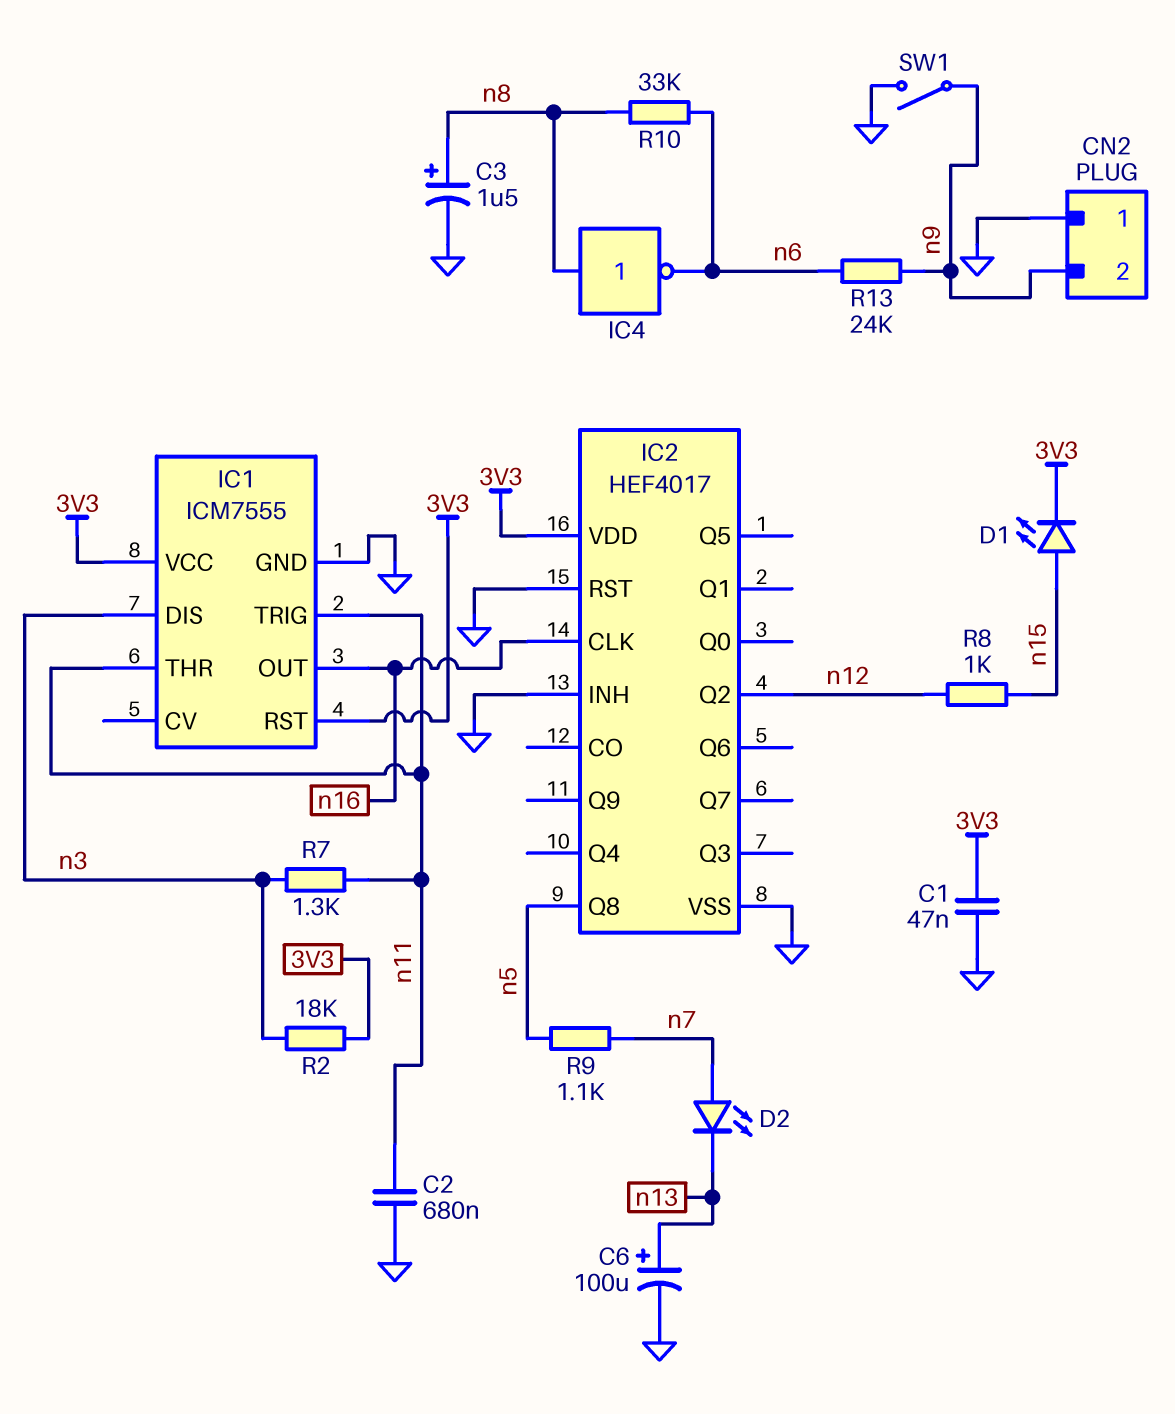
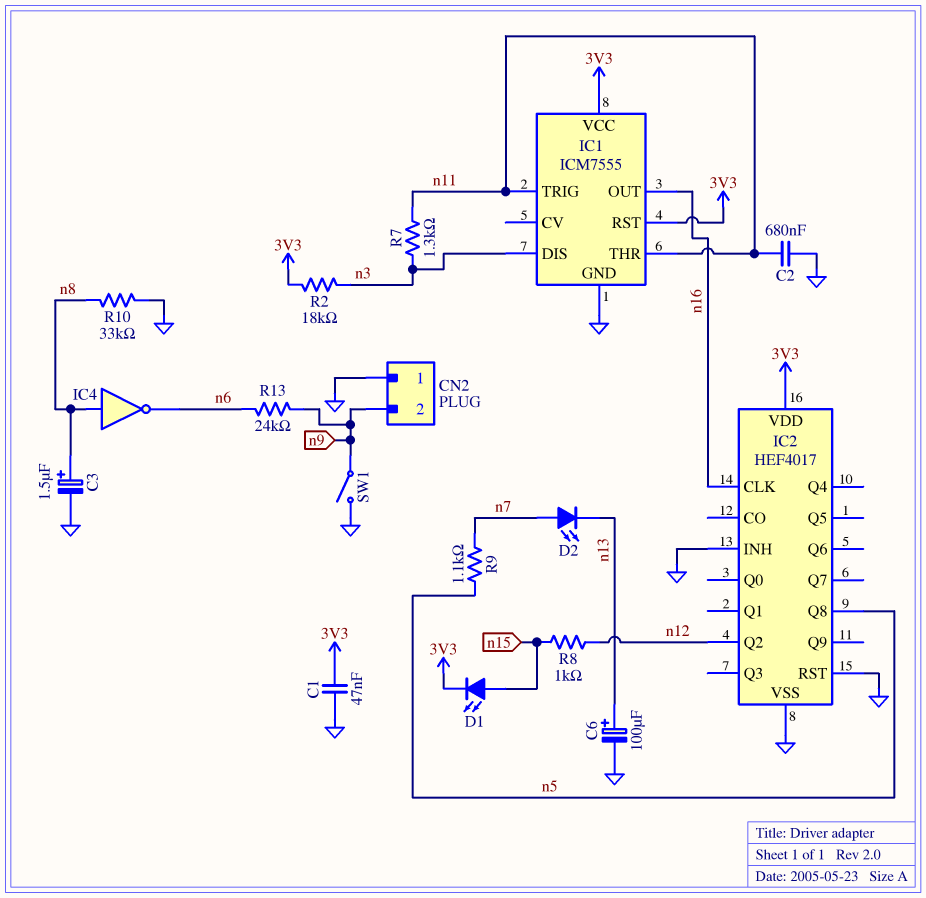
R10: 33k (n6, n8) -> 33k (GND, n8)

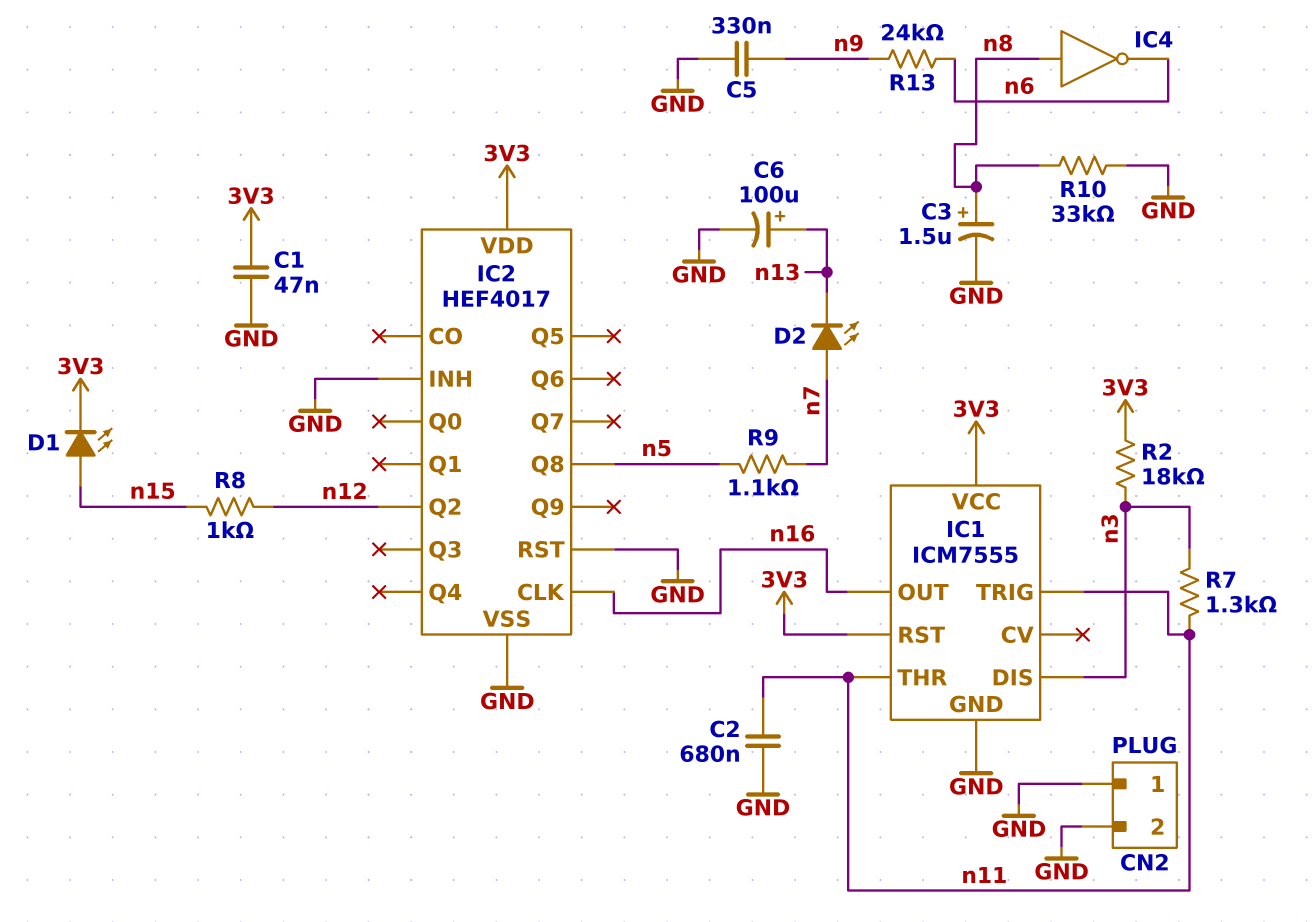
C5: none -> 330nF (GND, n9)
CN2 pin 2: n9 -> GND
SW1: switch (GND, n9) -> none

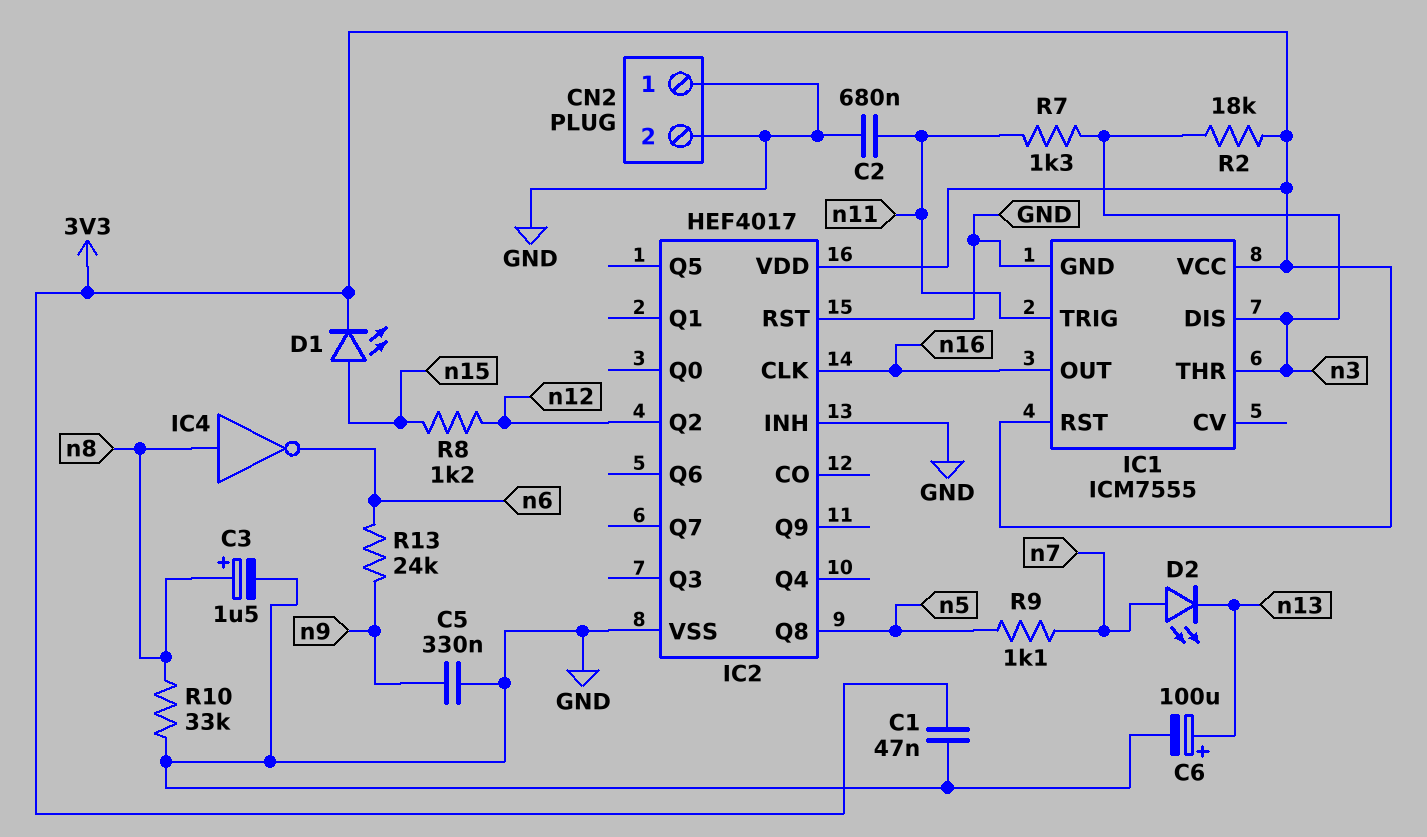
IC1 pin THR: n11 -> n3
R8: 1k (n12, n15) -> 1.2k (n12, n15)

